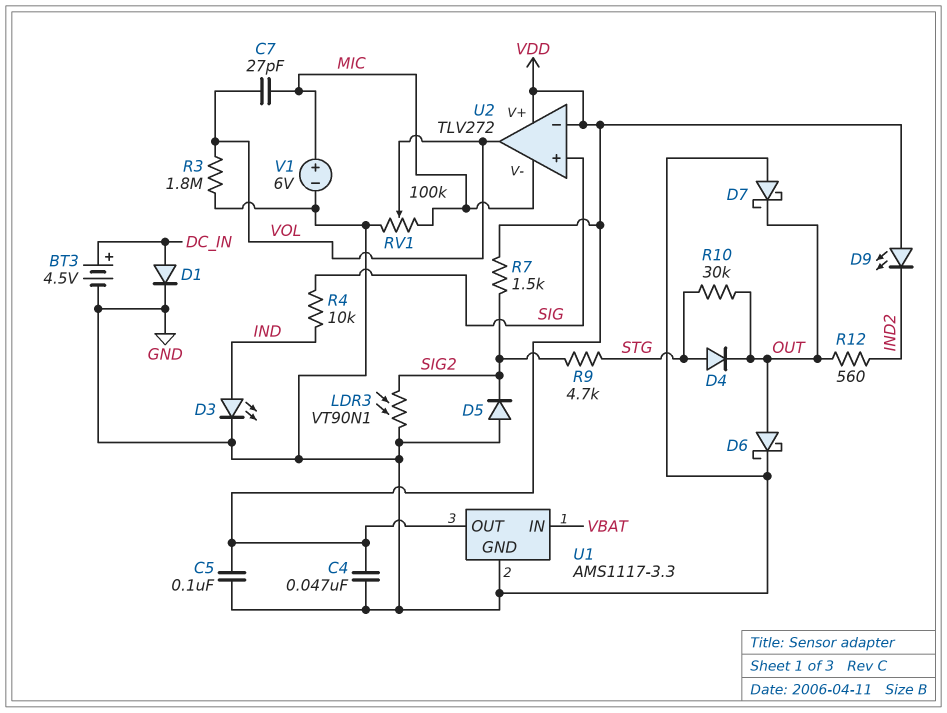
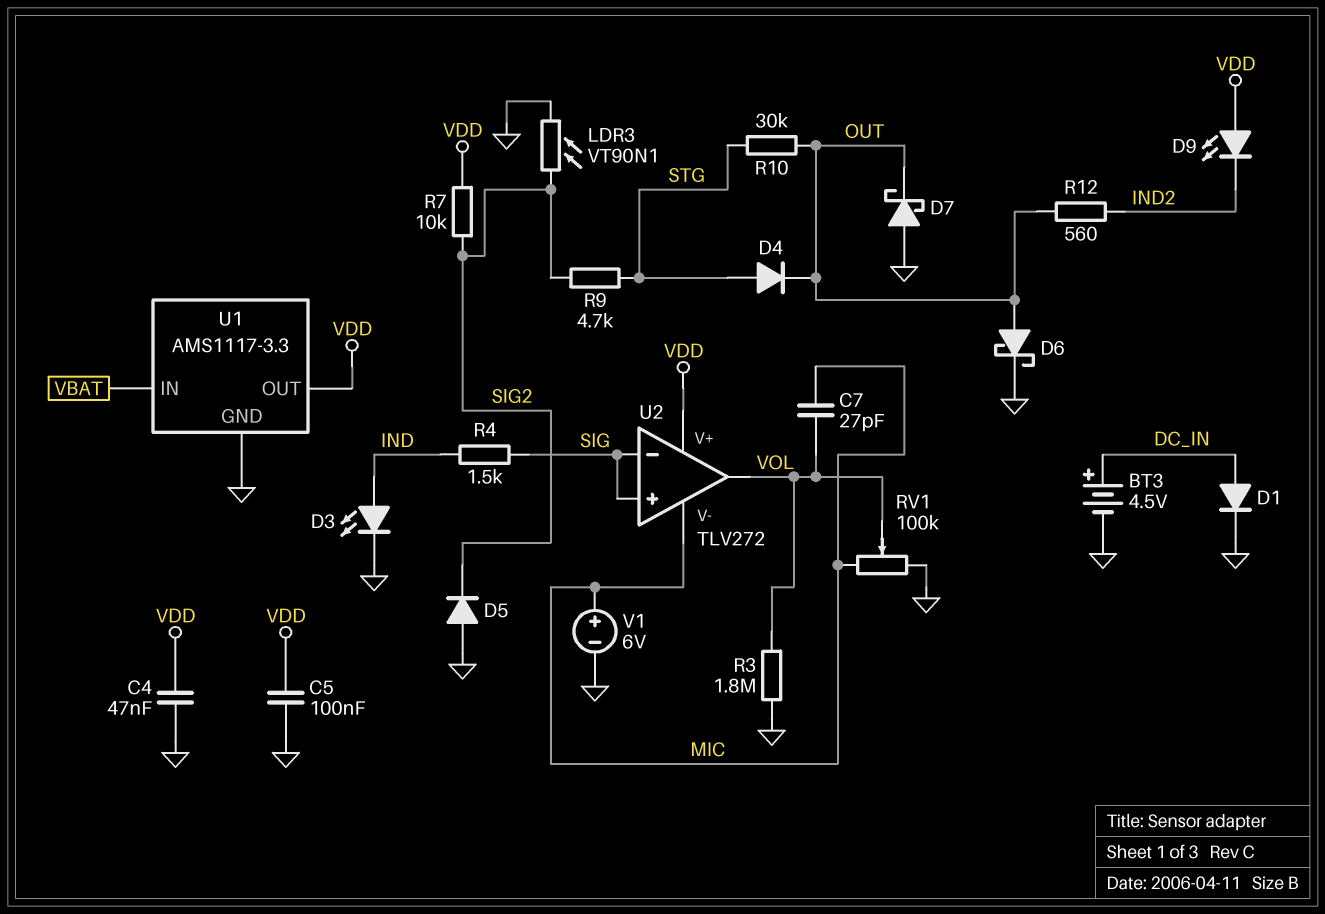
R4: 10k (IND, SIG) -> 1.5k (IND, SIG)
R7: 1.5k (SIG2, VDD) -> 10k (SIG2, VDD)
U2 pin in-: VDD -> SIG

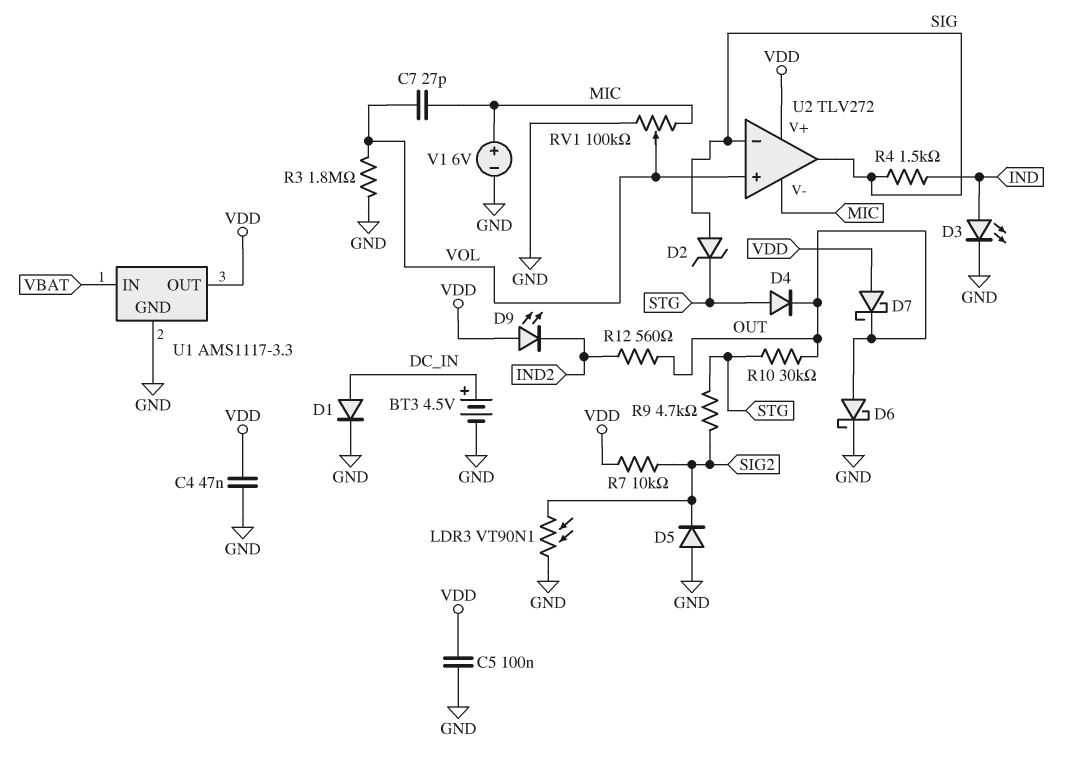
D2: none -> zener (A SIG, K STG)
D7: schottky (A GND, K OUT) -> schottky (A VDD, K OUT)
U2 pin in+: SIG -> VOL
U2 pin out: VOL -> SIG

